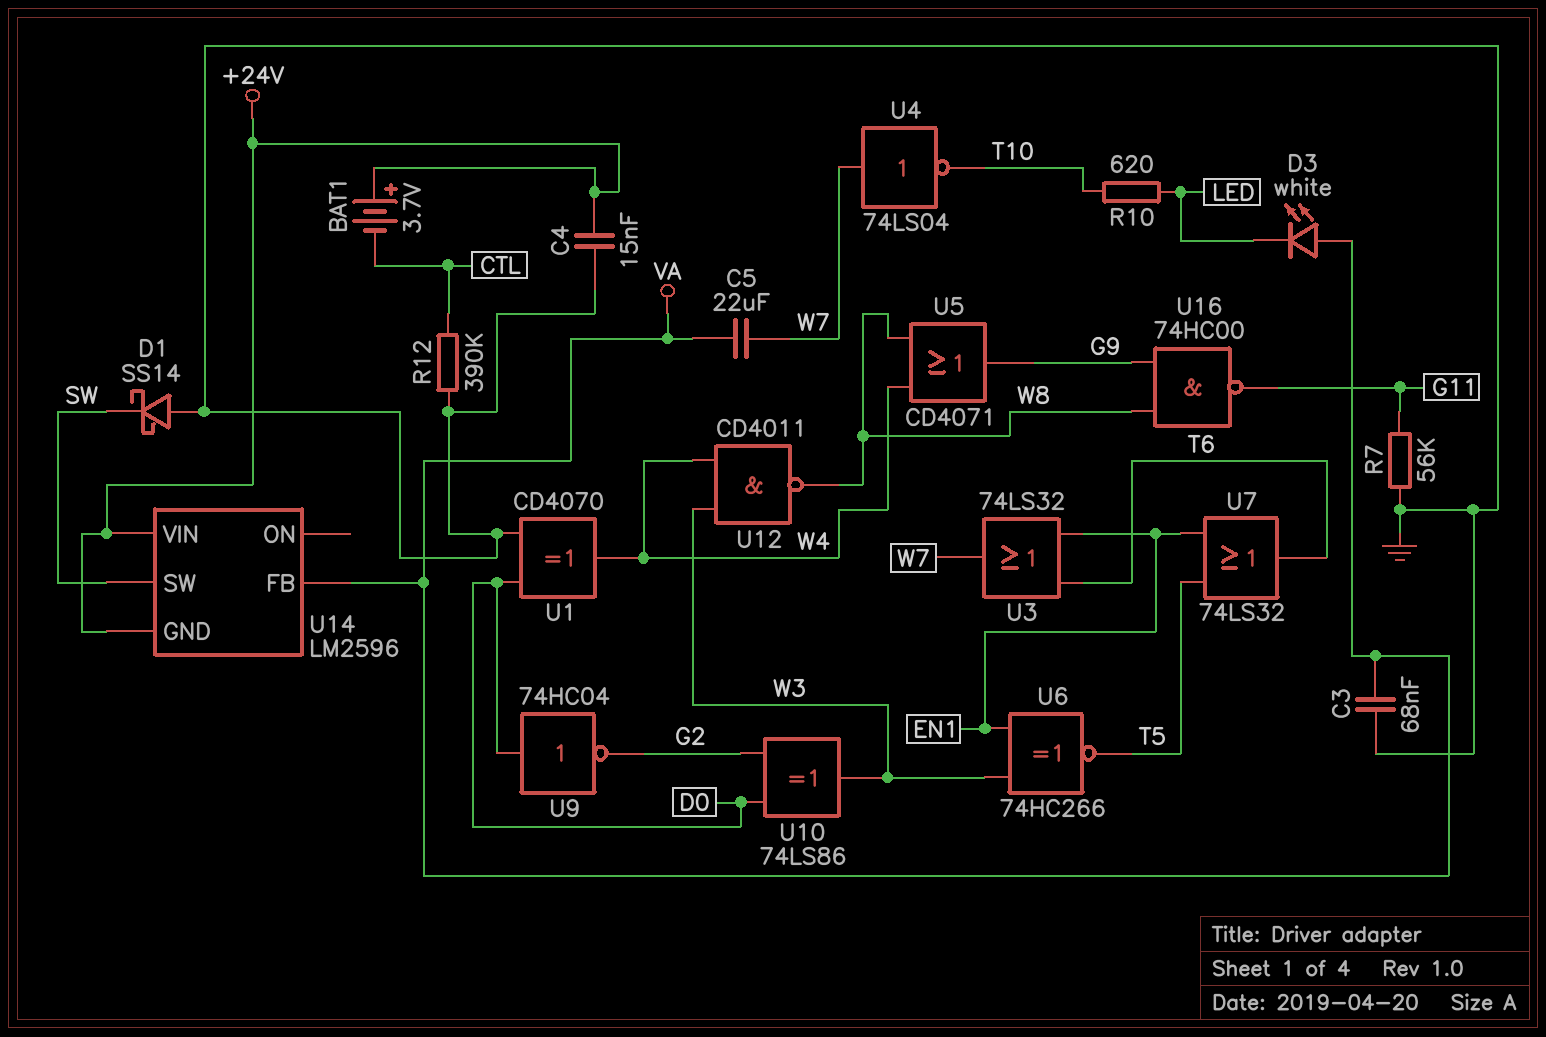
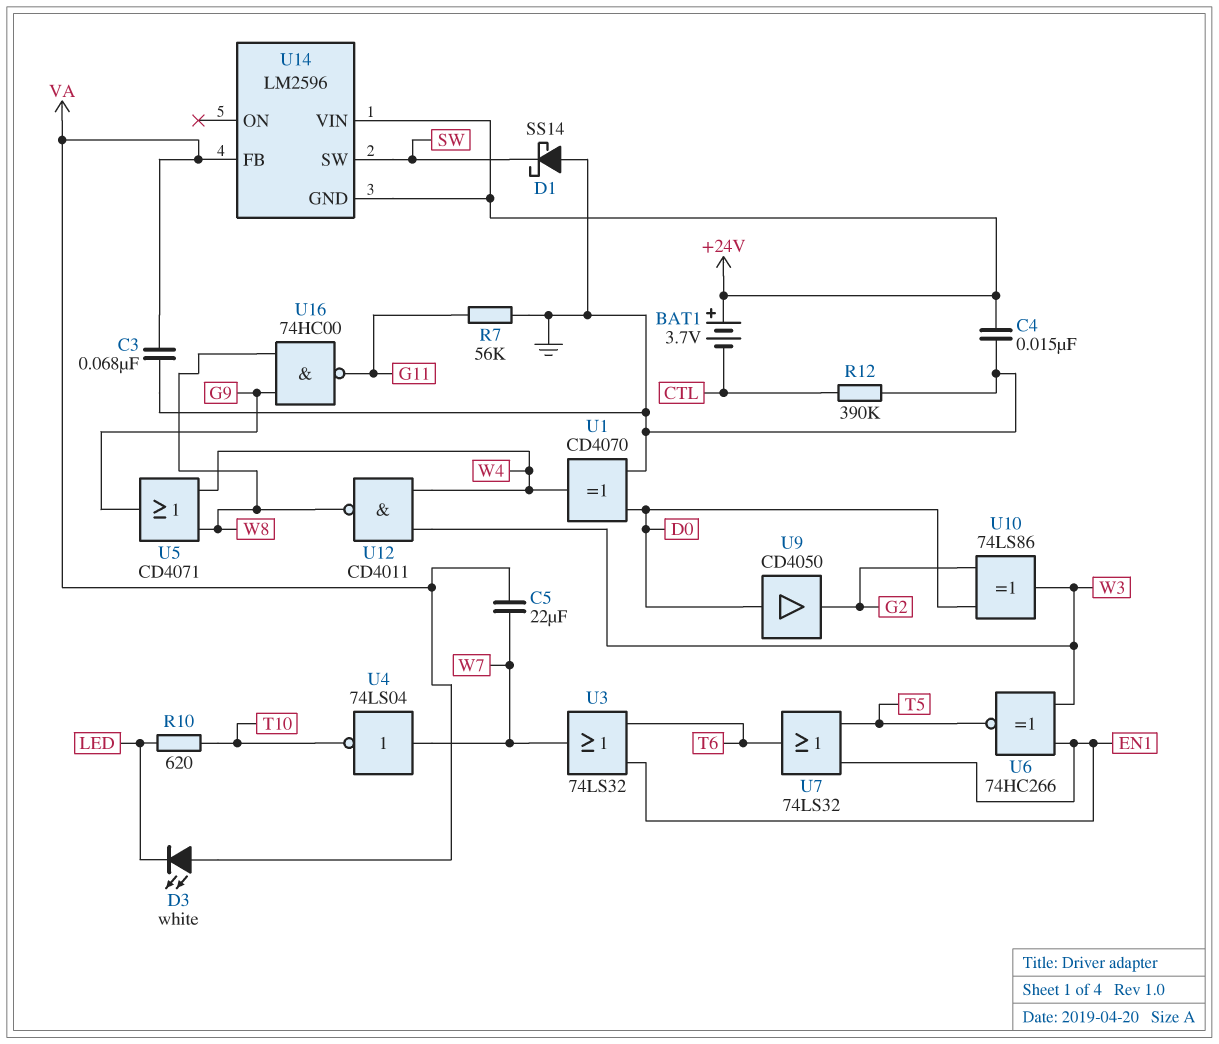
U9: NOT 74HC04 (in D0, out G2) -> buffer CD4050 (in D0, out G2)

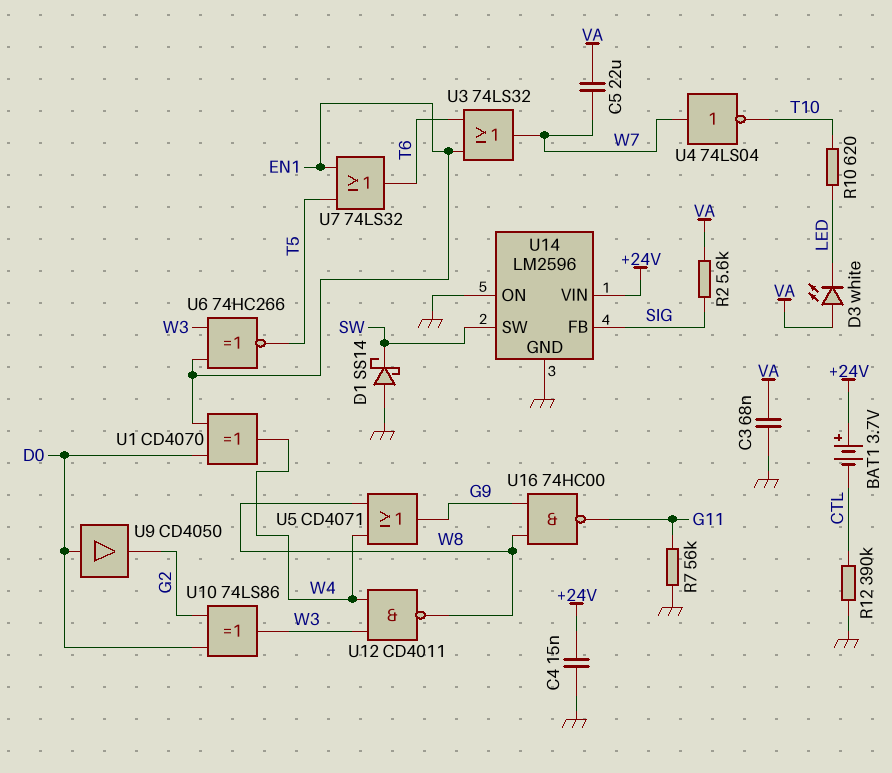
R2: none -> 5.6k (SIG, VA)
U1: XOR CD4070 (in D0, in GND, out W4) -> XOR CD4070 (in D0, in EN1, out W4)
U14 pin FB: VA -> SIG
U14 pin GND: +24V -> GND
U14 pin ON: none -> GND

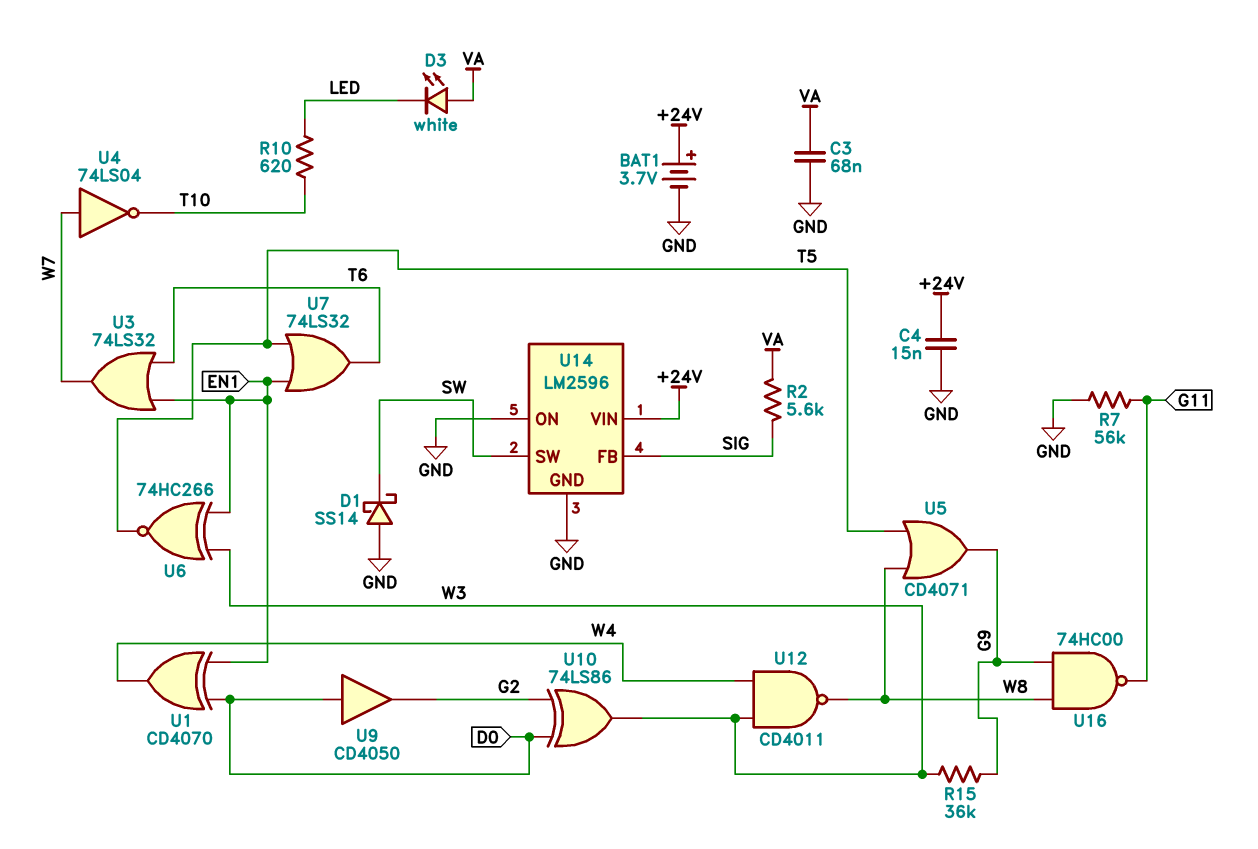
BAT1: 3.7V (plus +24V, minus CTL) -> 3.7V (plus +24V, minus GND)
C5: 22uF (VA, W7) -> none
R12: 390k (CTL, GND) -> none
R15: none -> 36k (G9, W3)
U5: OR CD4071 (in W4, in W8, out G9) -> OR CD4071 (in T5, in W8, out G9)

